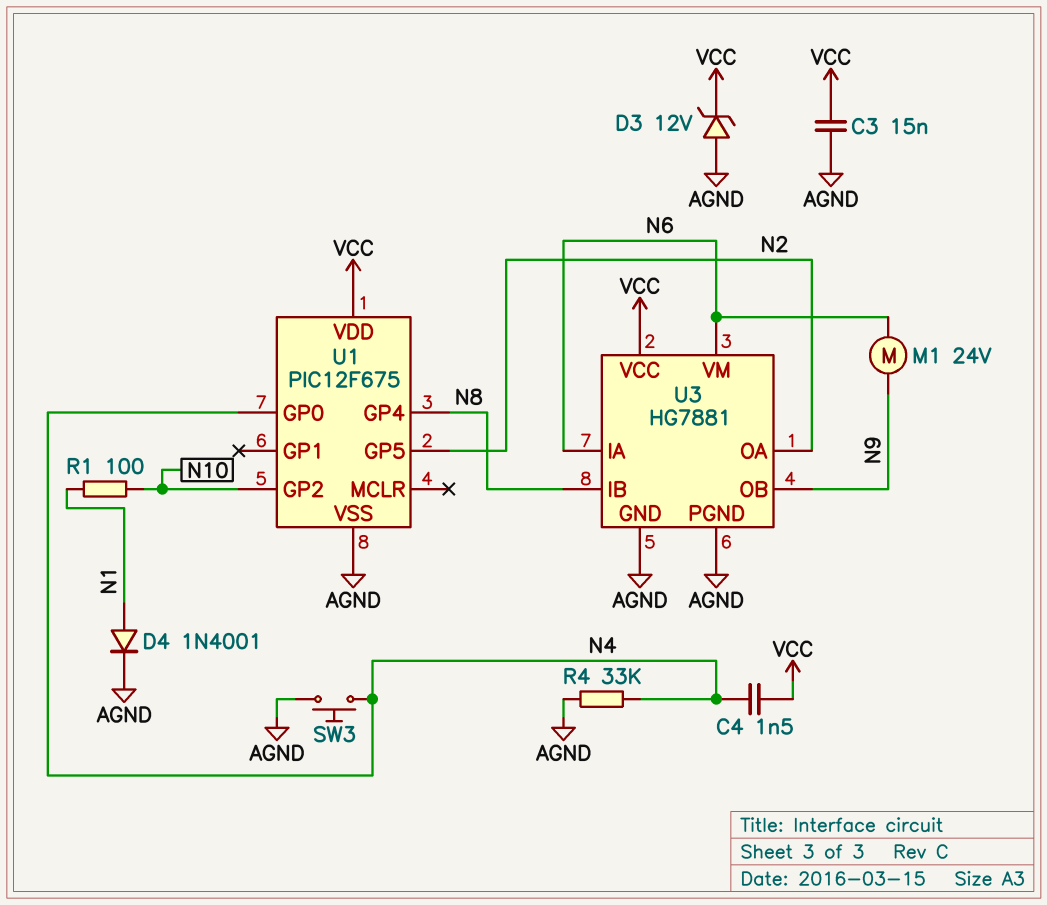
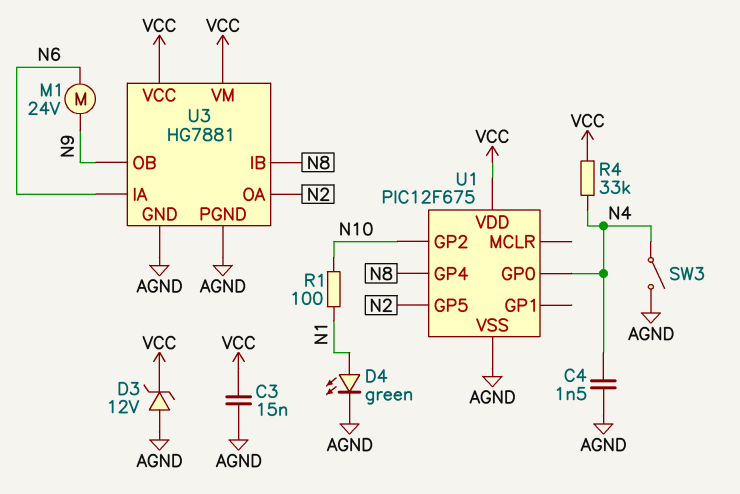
C4: 1.5nF (N4, VCC) -> 1.5nF (AGND, N4)
D4: diode 1N4001 (A N1, K AGND) -> LED green (A N1, K AGND)
R4: 33k (AGND, N4) -> 33k (N4, VCC)
SW3: button (AGND, N4) -> switch (AGND, N4)
U3 pin VM: N6 -> VCC

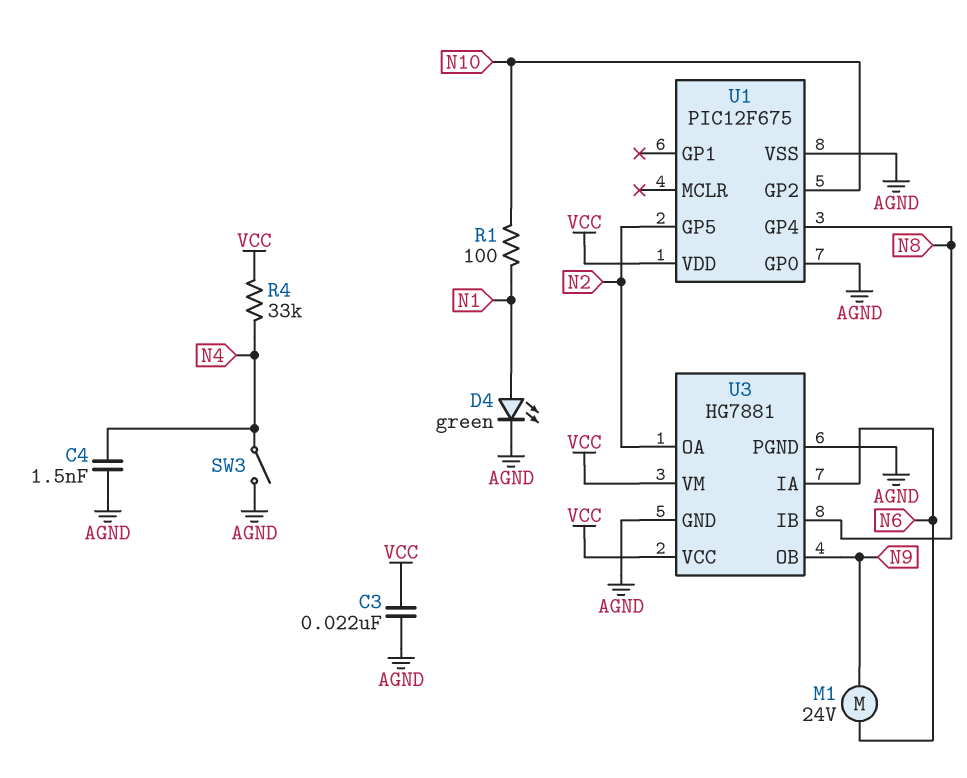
C3: 15nF (AGND, VCC) -> 22nF (AGND, VCC)
D3: zener 12V (A AGND, K VCC) -> none
U1 pin GP0: N4 -> AGND

